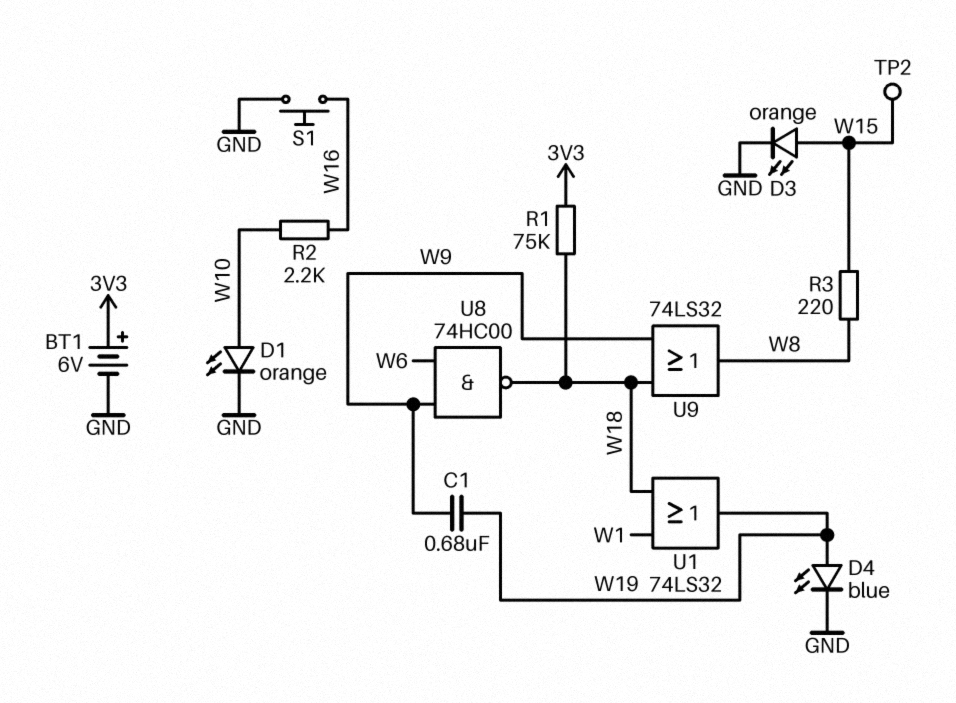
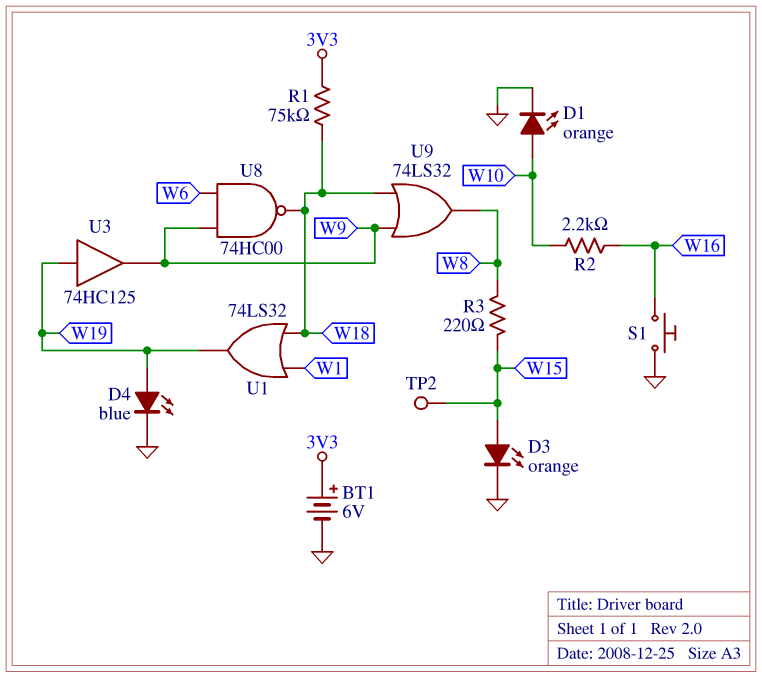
C1: 680nF (W9, W19) -> none
U3: none -> buffer 74HC125 (in W19, out W9)

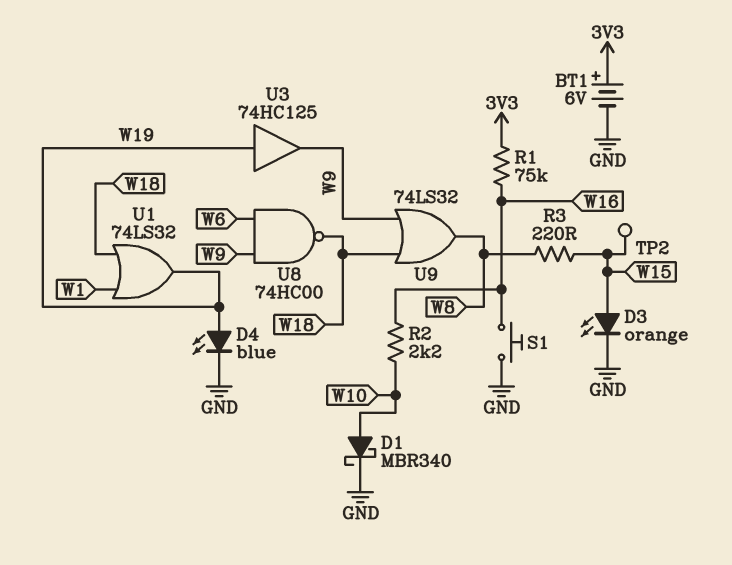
D1: LED orange (A W10, K GND) -> schottky MBR340 (A W10, K GND)
R1: 75k (3V3, W18) -> 75k (3V3, W16)

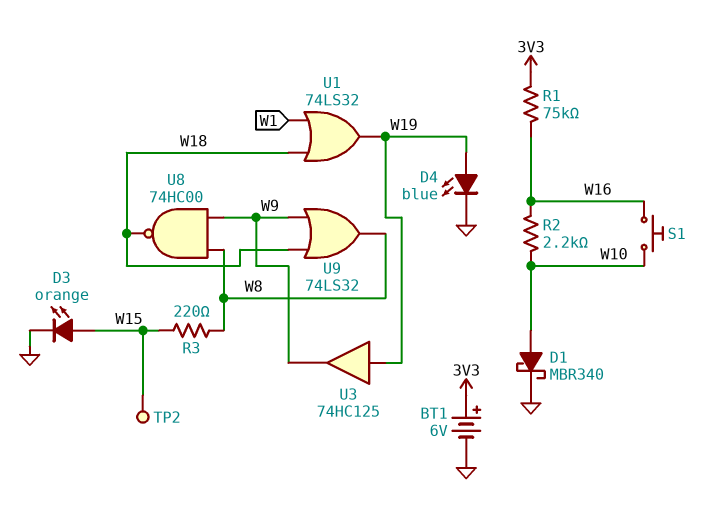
S1: button (GND, W16) -> button (W10, W16)
U8: NAND 74HC00 (in W6, in W9, out W18) -> NAND 74HC00 (in W8, in W9, out W18)

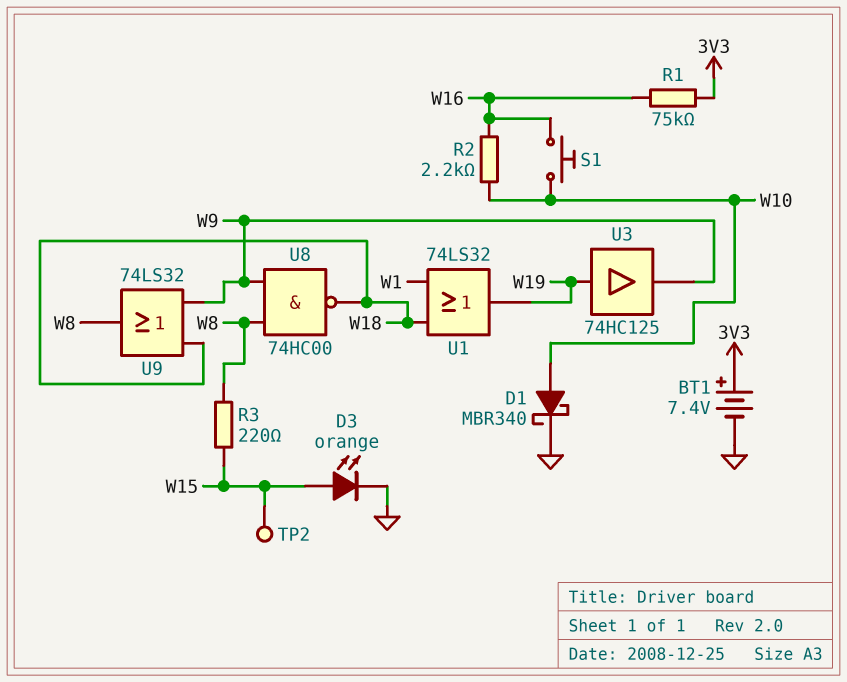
BT1: 6V (plus 3V3, minus GND) -> 7.4V (plus 3V3, minus GND)
D4: LED blue (A W19, K GND) -> none

